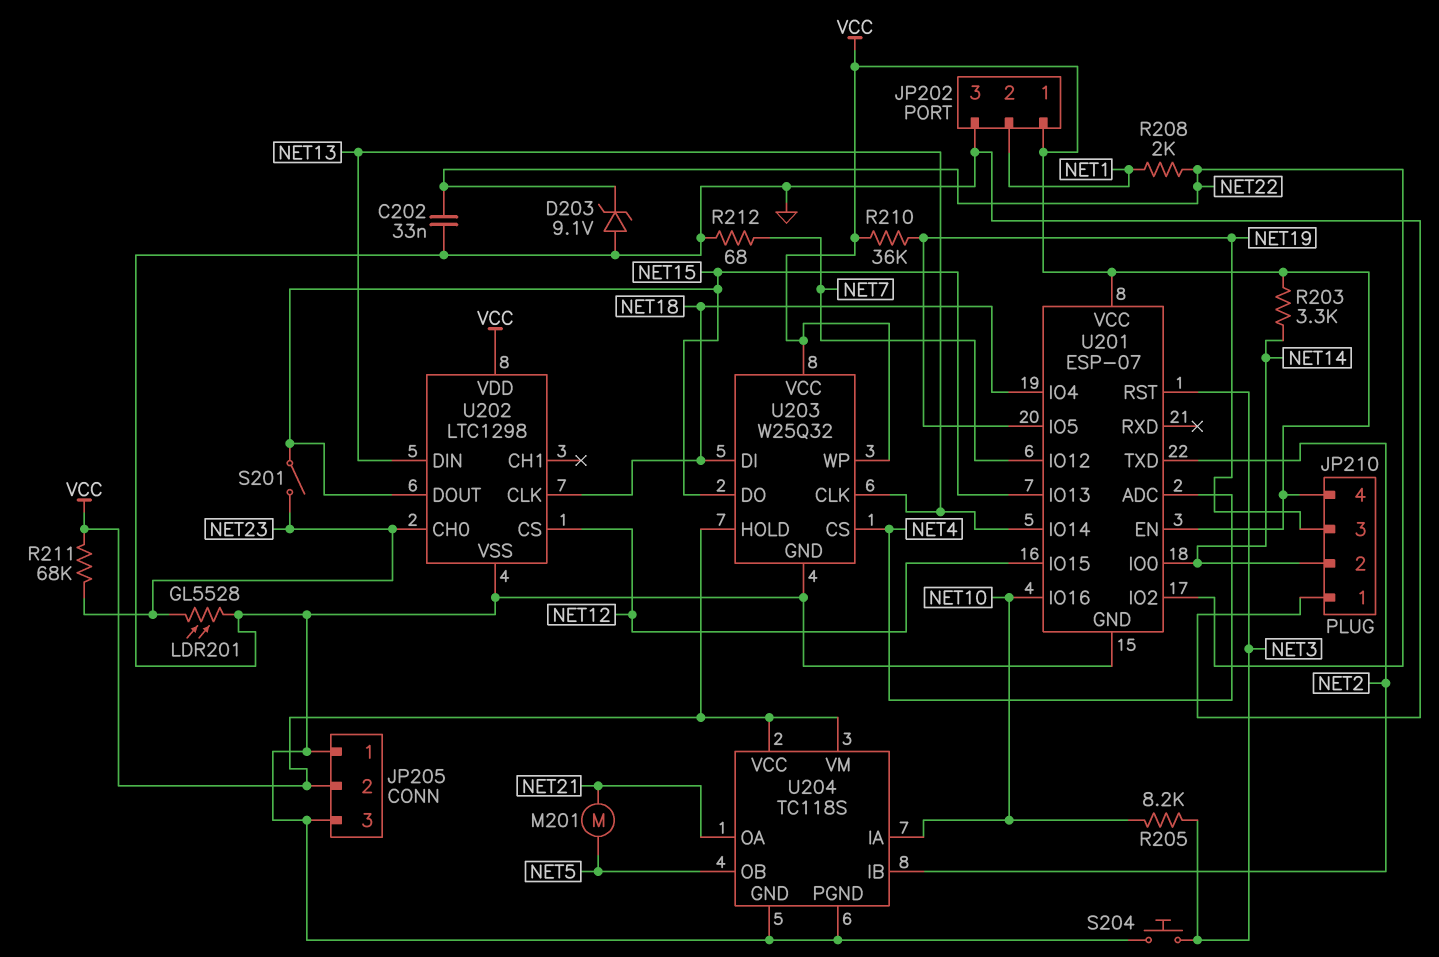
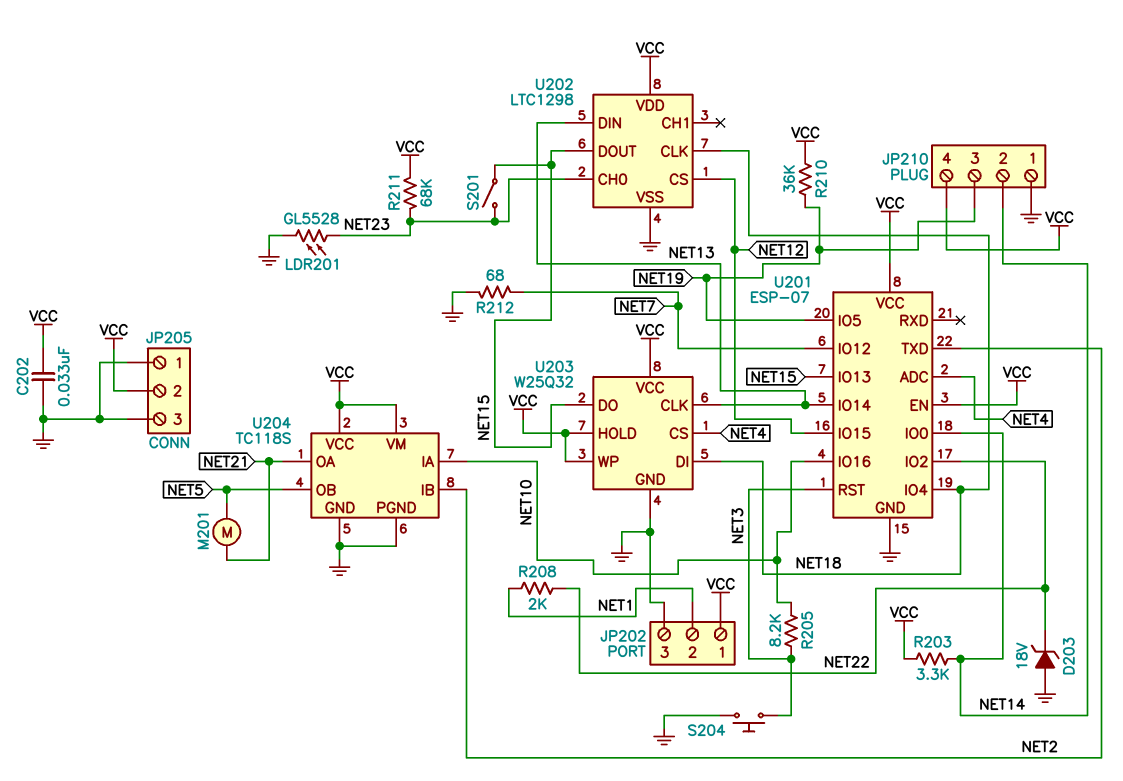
C202: 33nF (GND, NET22) -> 33nF (GND, VCC)
D203: zener 9.1V (A GND, K NET22) -> zener 18V (A GND, K NET22)

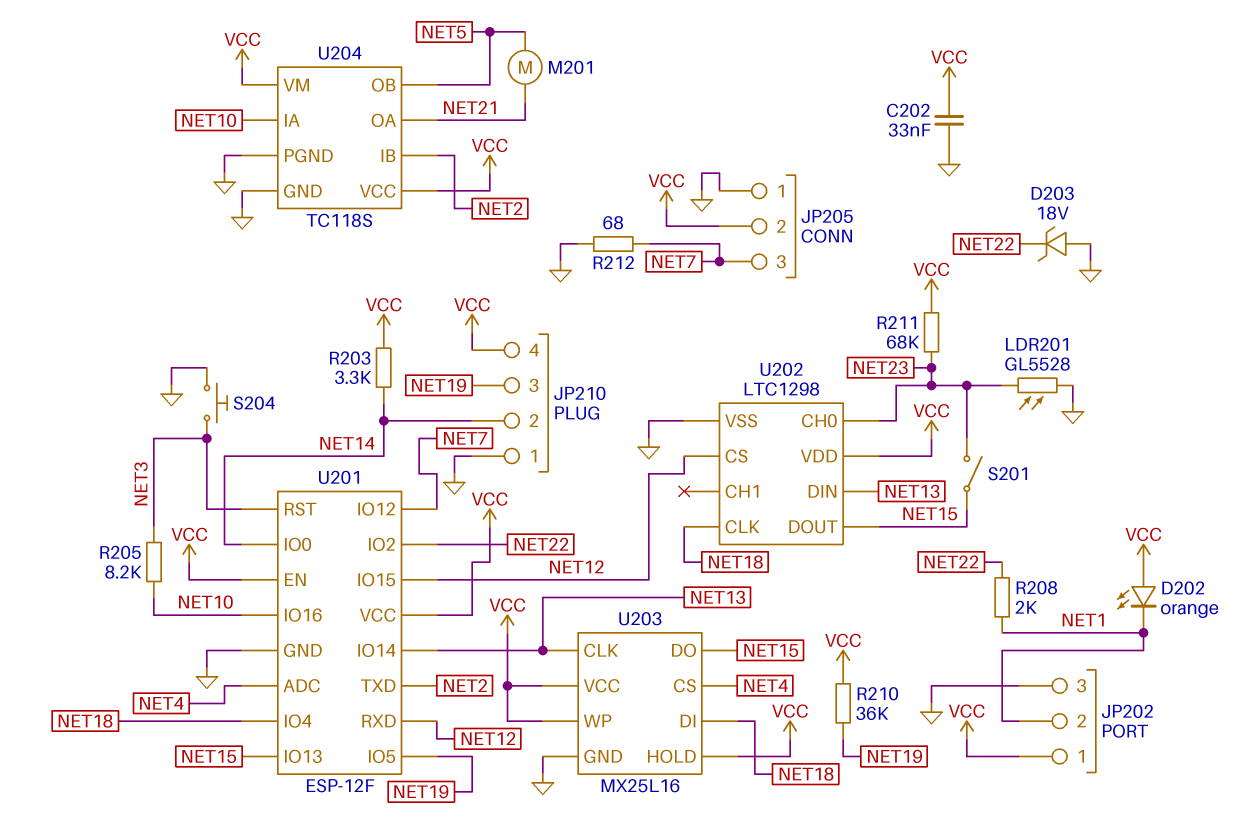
D202: none -> LED orange (A VCC, K NET1)
JP205 pin 3: GND -> NET7
U201: ESP-07 -> ESP-12F
U201 pin RXD: none -> NET12
U203: W25Q32 -> MX25L16

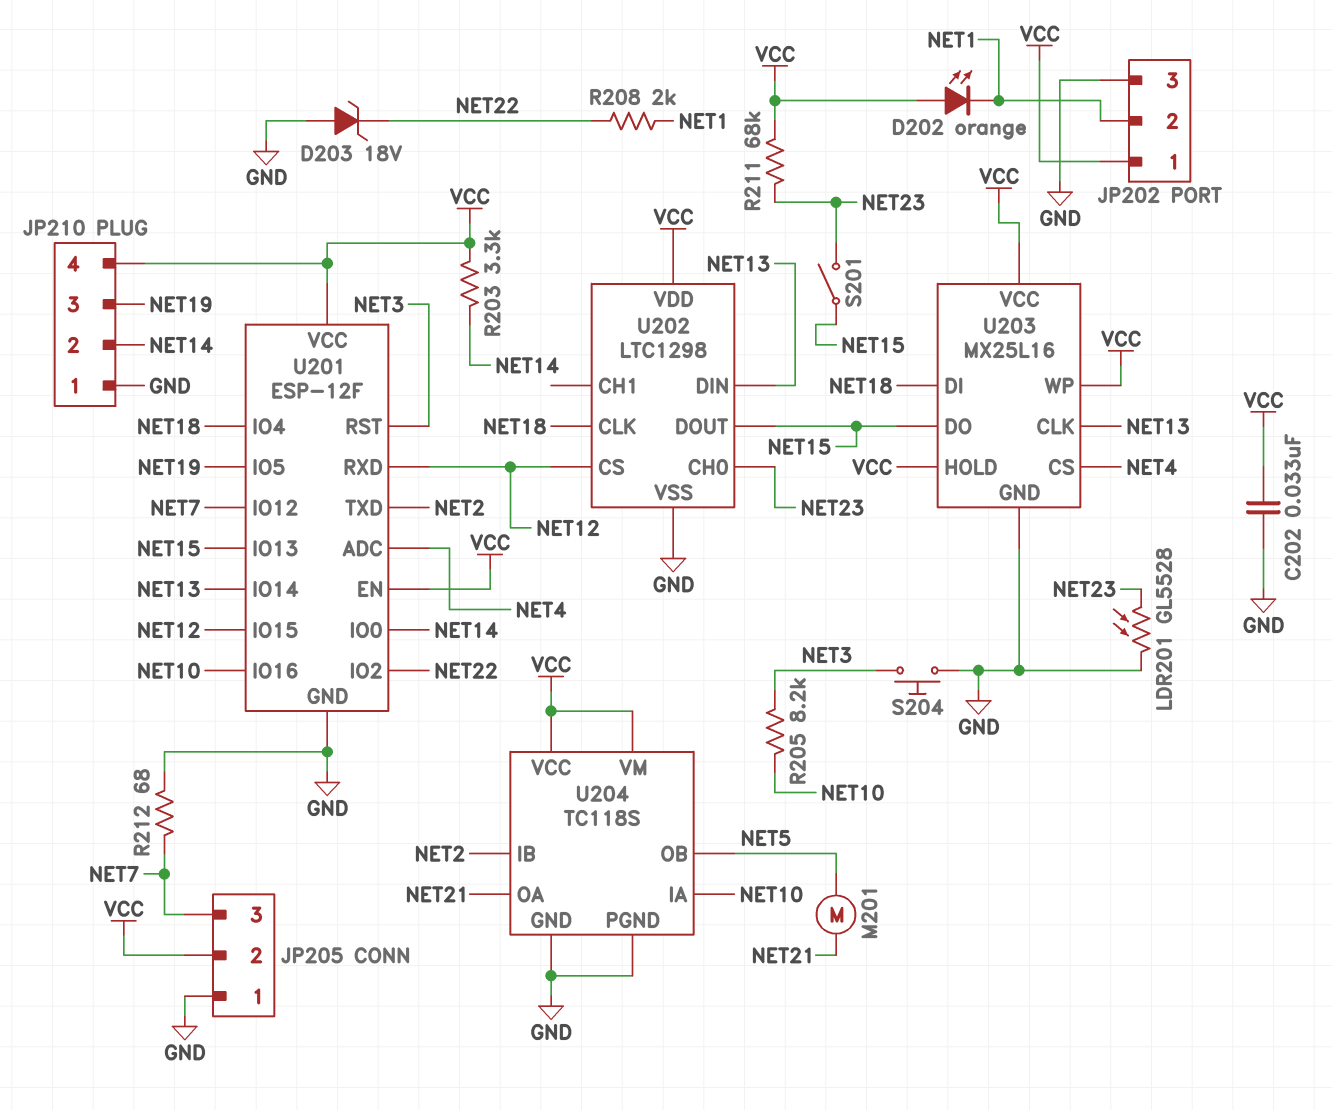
R210: 36k (NET19, VCC) -> none

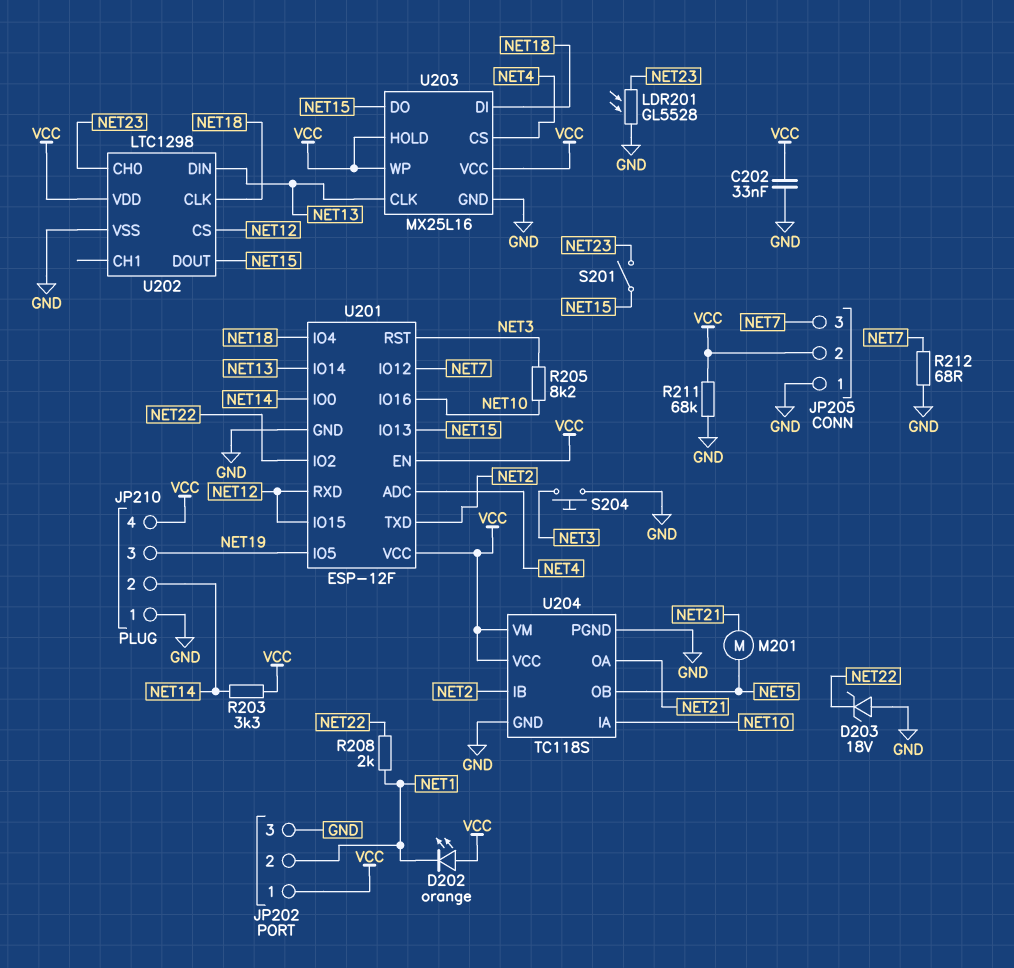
R211: 68k (NET23, VCC) -> 68k (GND, VCC)

